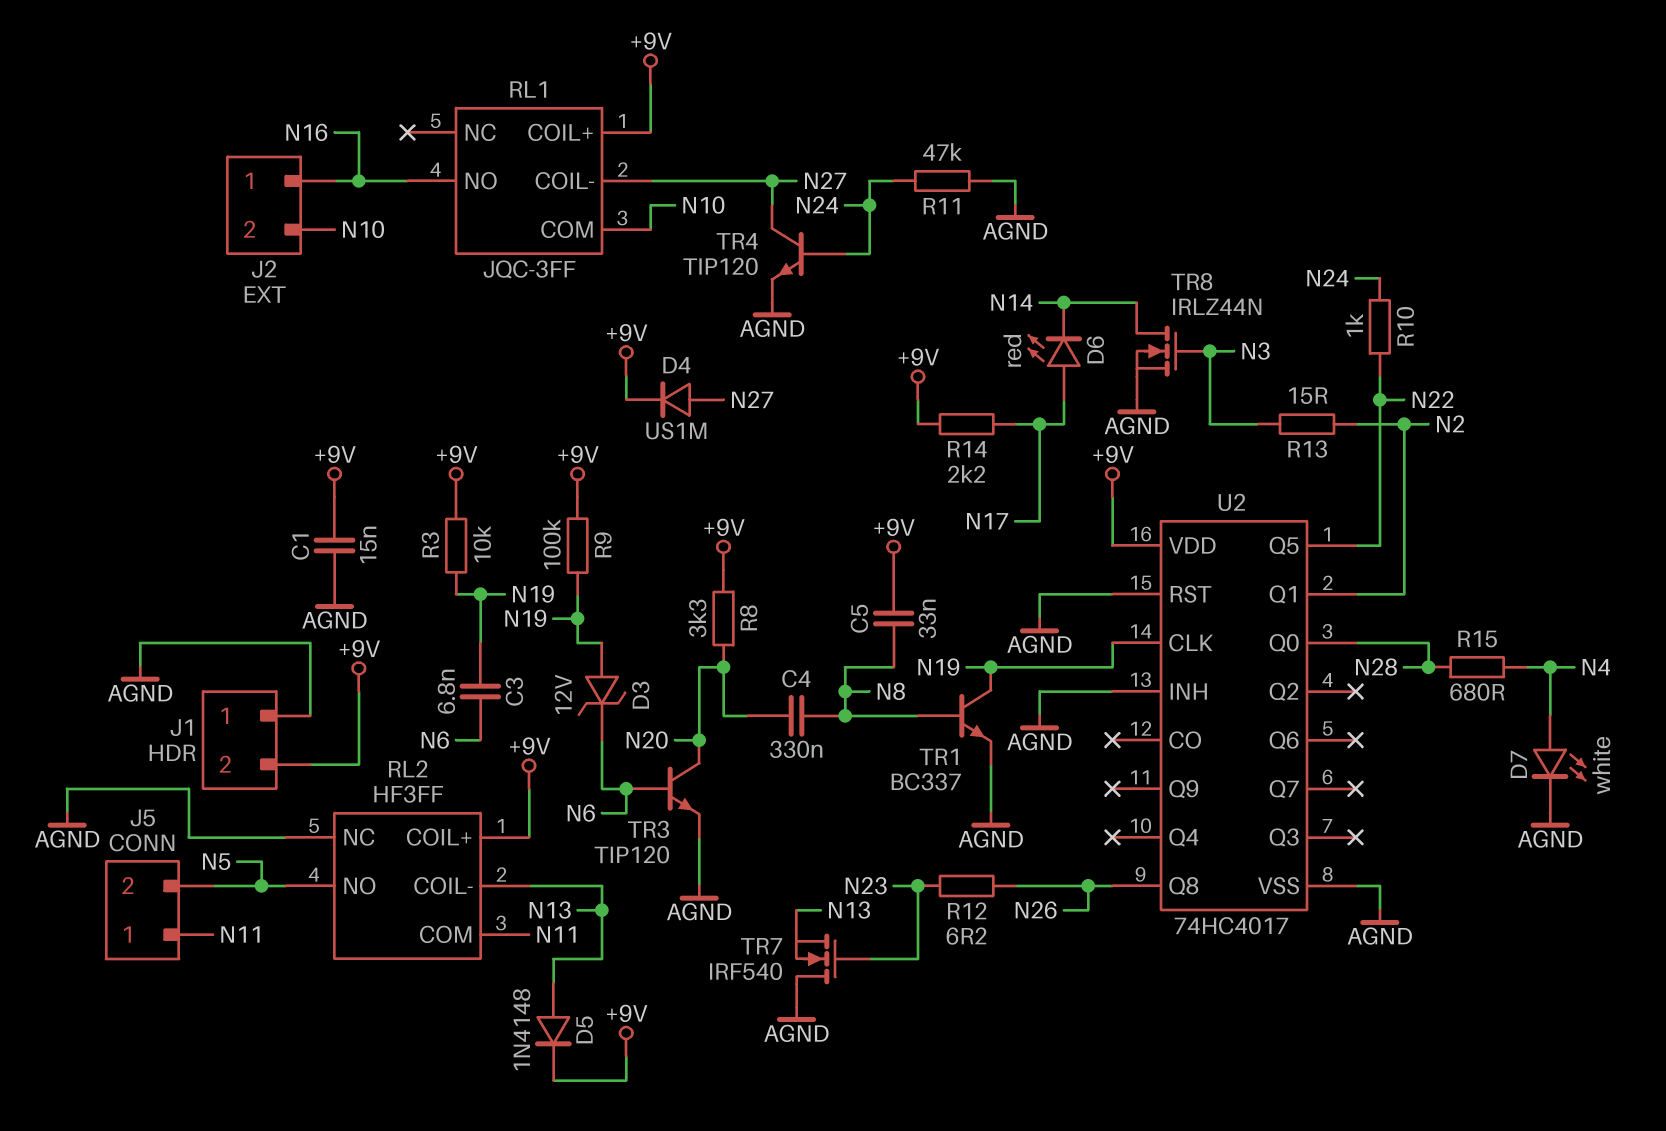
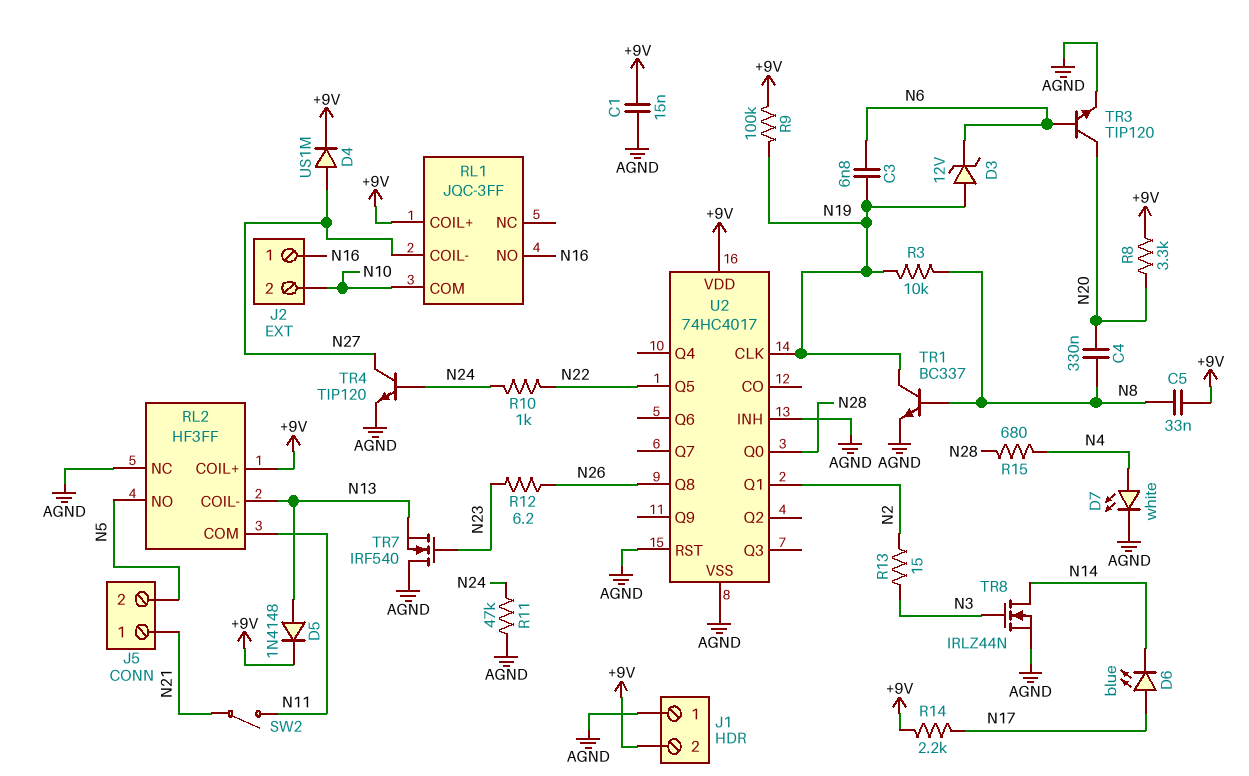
D6: LED red (A N17, K N14) -> LED blue (A N17, K N14)
J5 pin 1: N11 -> N21
R3: 10k (+9V, N19) -> 10k (N8, N19)
SW2: none -> switch (N11, N21)

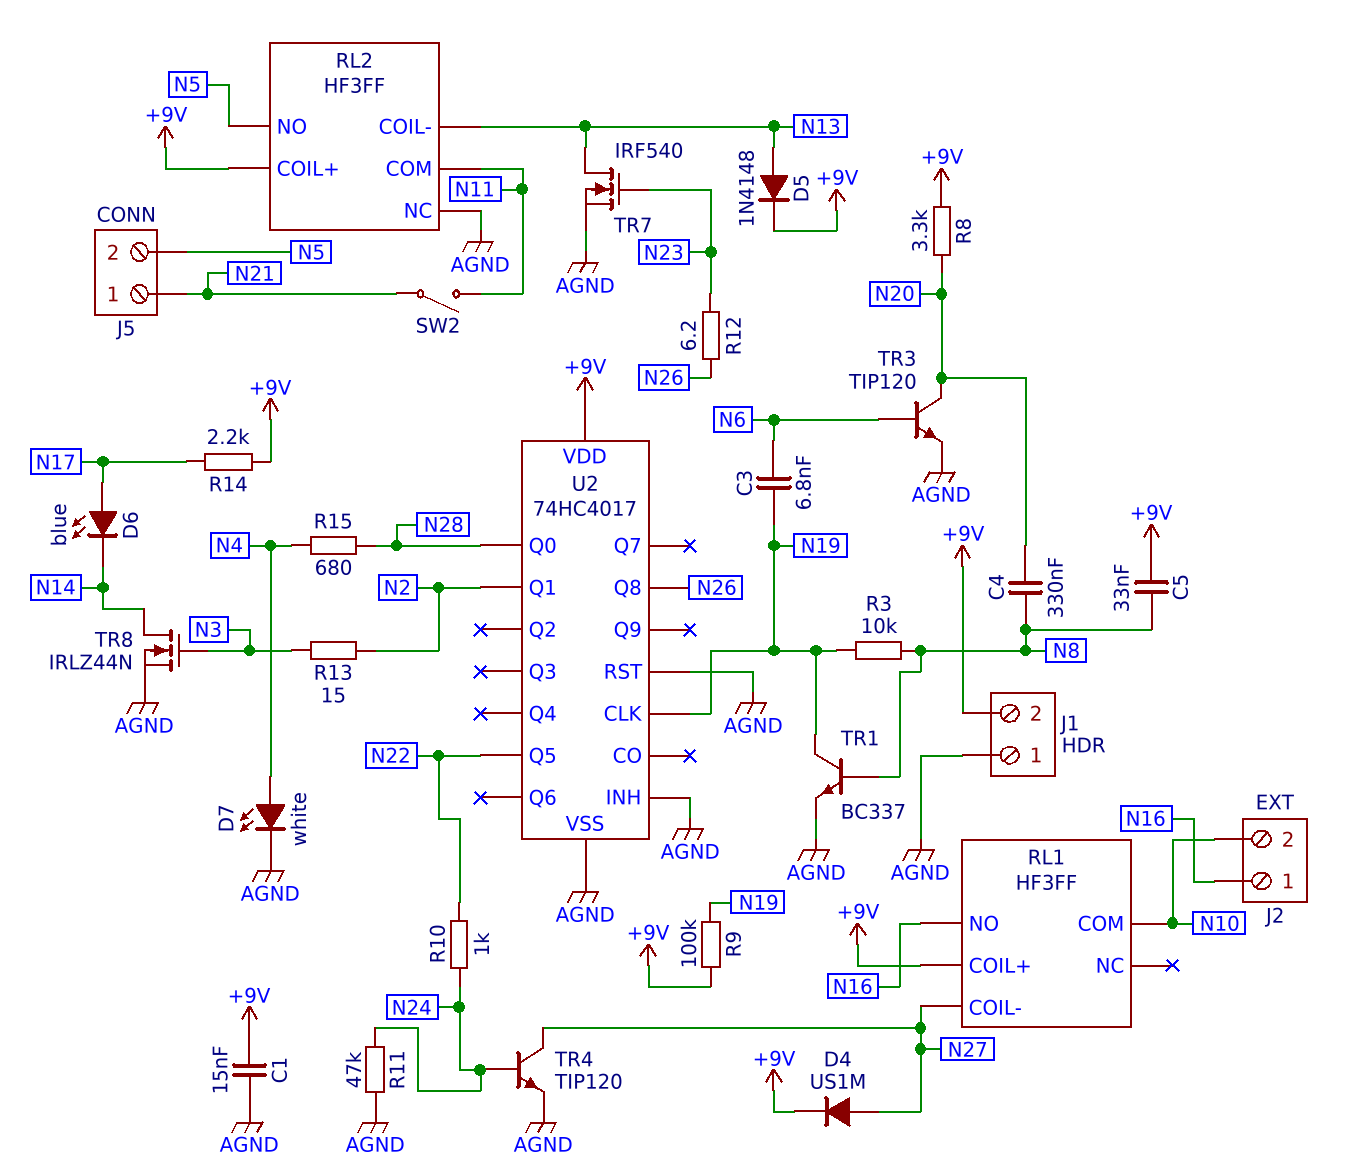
D3: zener 12V (A N19, K N6) -> none
RL1: JQC-3FF -> HF3FF
TR7: NMOS IRF540 (G N23, D AGND, S N13) -> NMOS IRF540 (G N23, D N13, S AGND)

